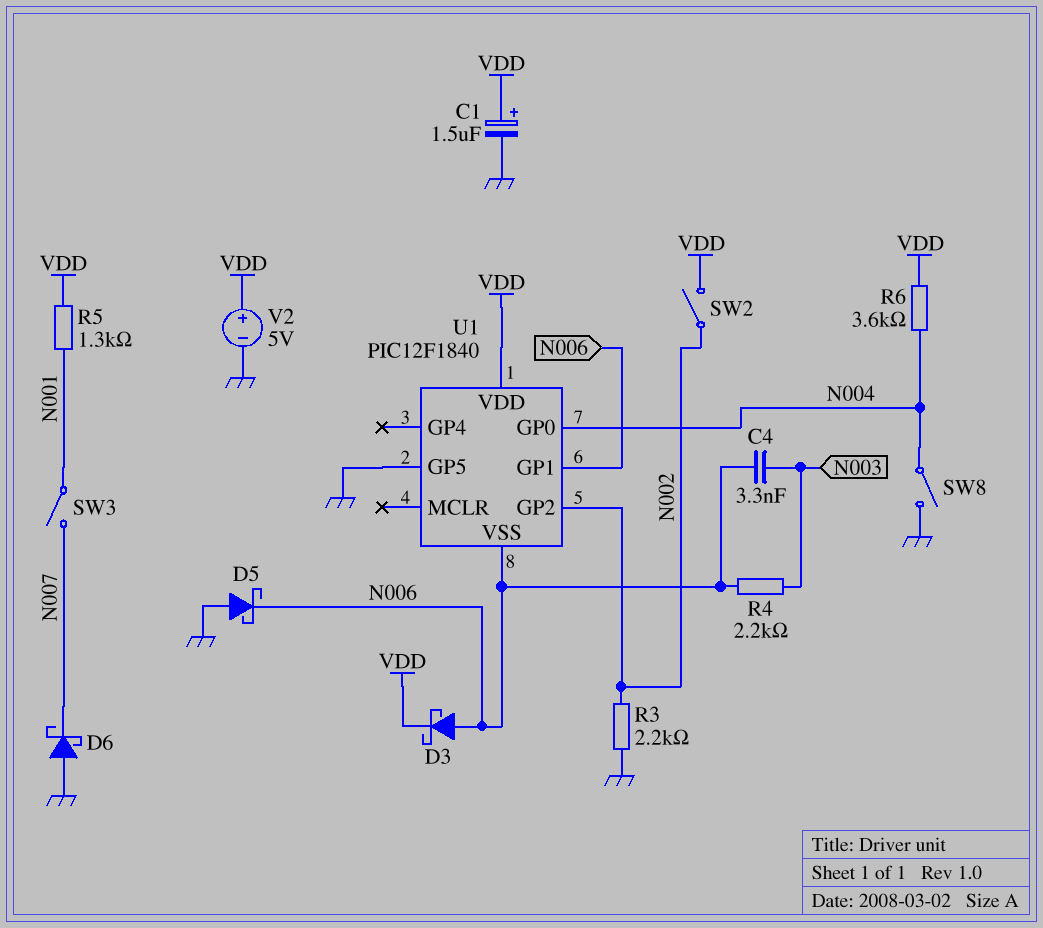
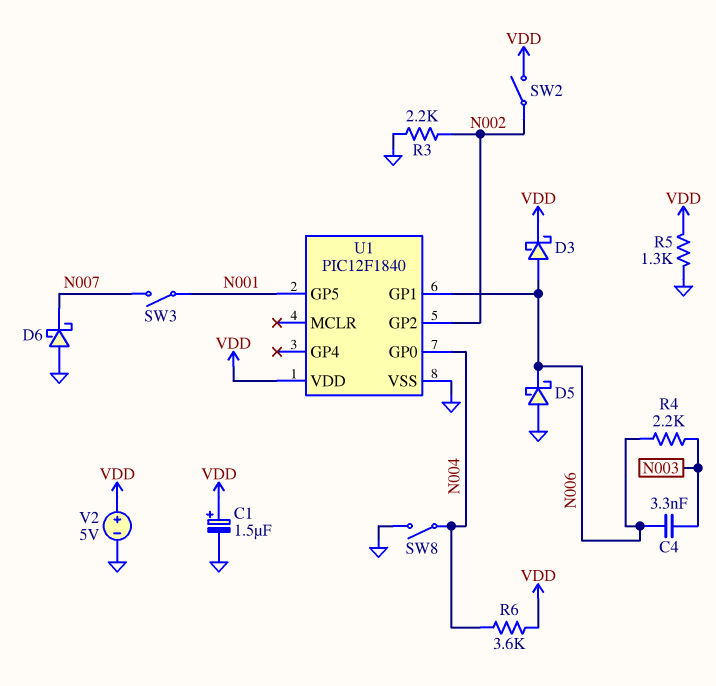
R5: 1.3k (N001, VDD) -> 1.3k (GND, VDD)
U1 pin GP5: GND -> N001
U1 pin VSS: N006 -> GND

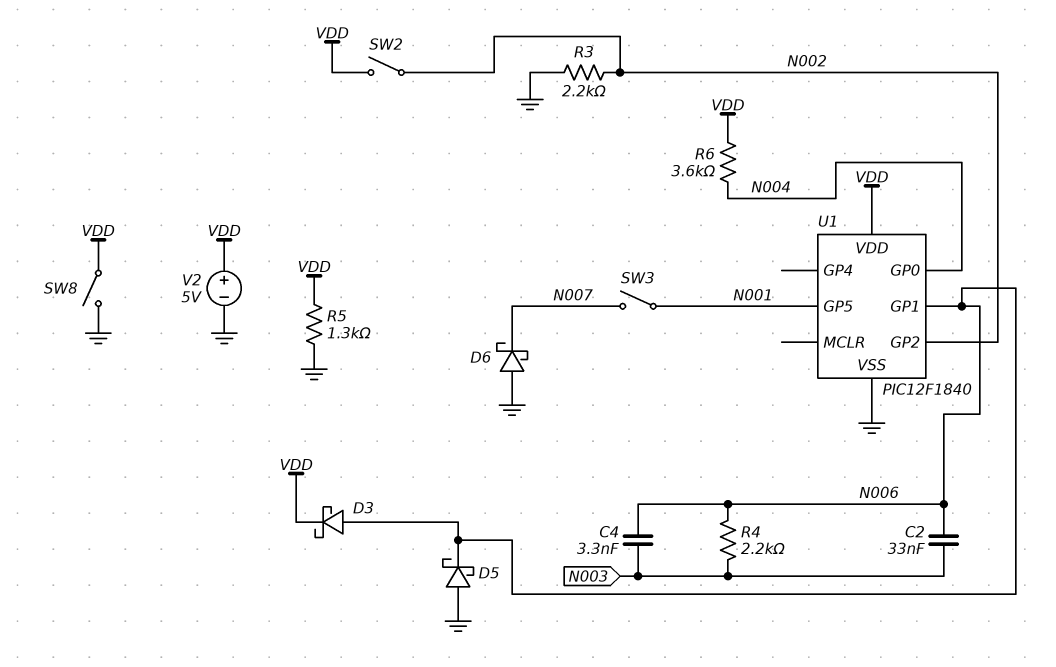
C1: 1.5uF (plus VDD, minus GND) -> none
C2: none -> 33nF (N003, N006)
SW8: switch (GND, N004) -> switch (GND, VDD)

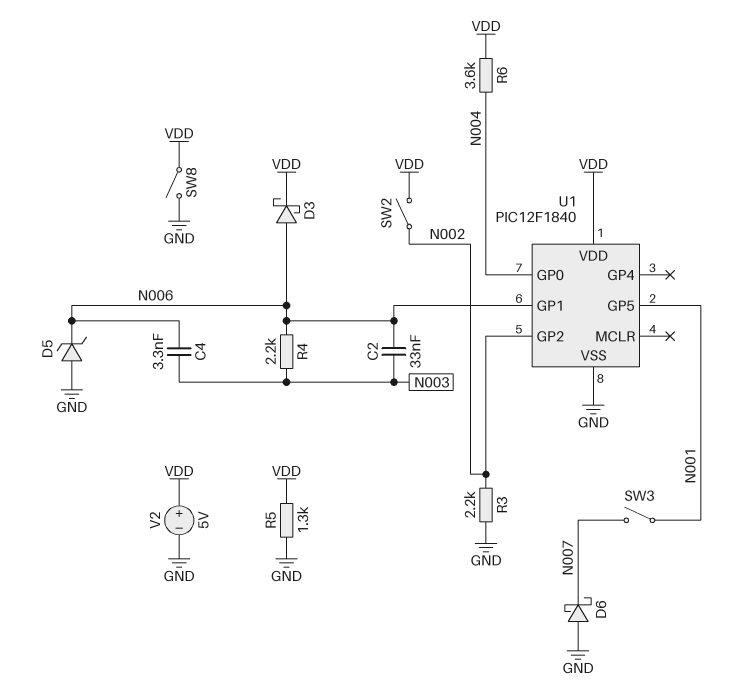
D5: schottky (A GND, K N006) -> zener (A GND, K N006)

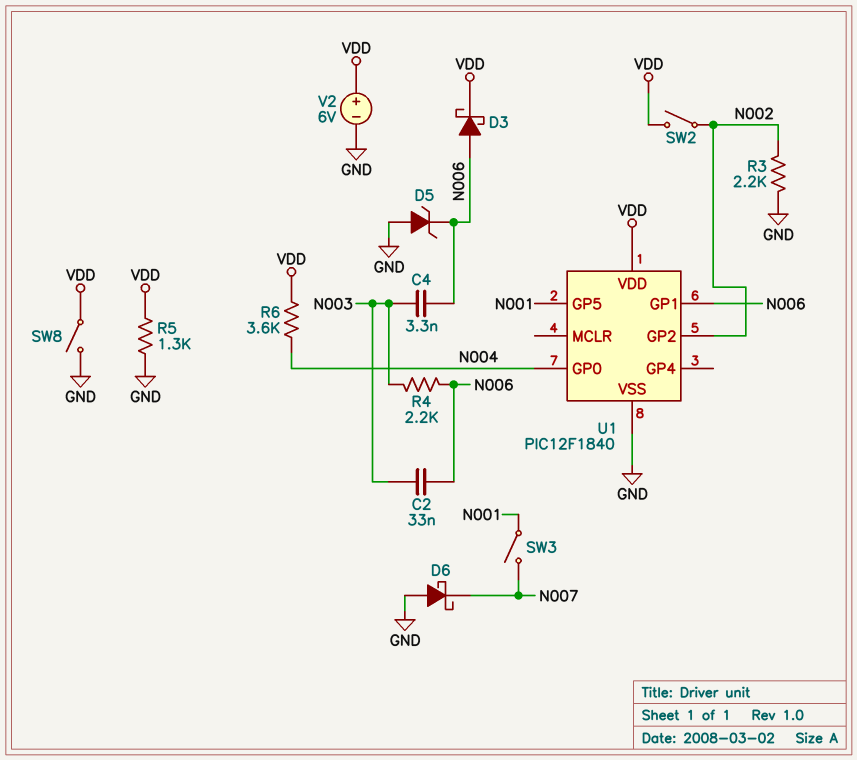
V2: 5V (plus VDD, minus GND) -> 6V (plus VDD, minus GND)

